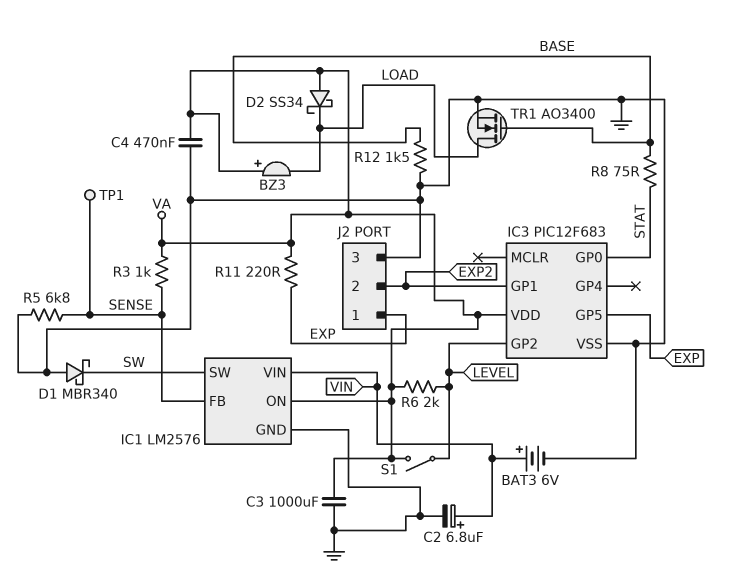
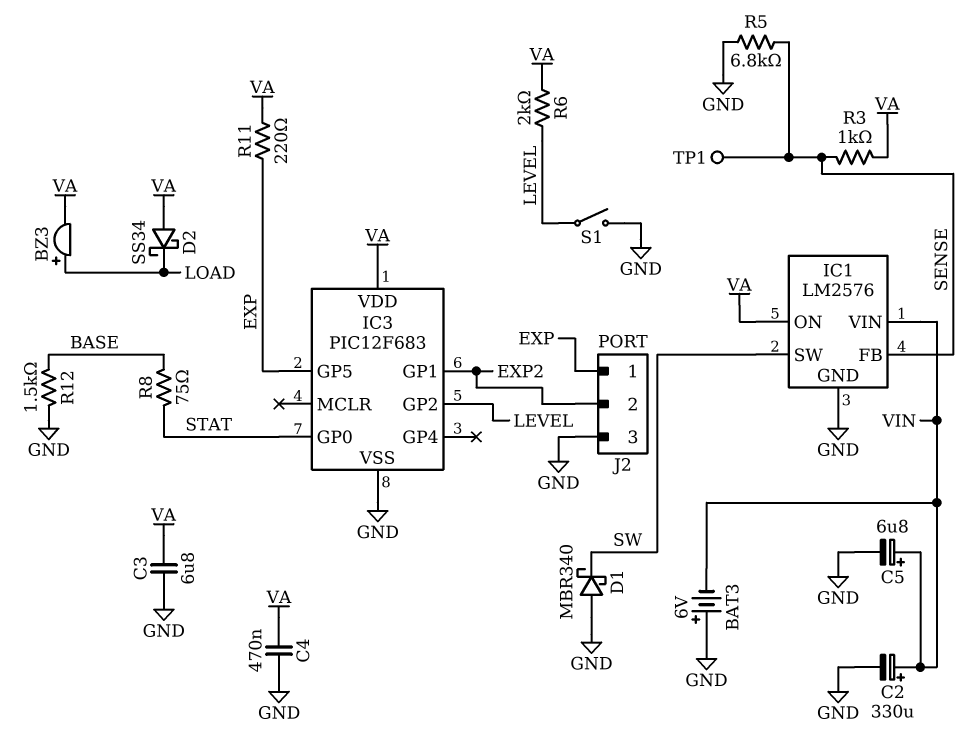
BAT3: 6V (plus VIN, minus GND) -> 6V (plus GND, minus VIN)
BZ3: buzzer (plus VA, minus LOAD) -> buzzer (plus LOAD, minus VA)
C2: 6.8uF (plus VIN, minus GND) -> 330uF (plus VIN, minus GND)
C3: 1000uF (GND, VA) -> 6.8uF (GND, VA)
C5: none -> 6.8uF (plus VIN, minus GND)
S1: switch (LEVEL, VA) -> switch (GND, LEVEL)
TR1: NMOS AO3400 (G BASE, D LOAD, S GND) -> none

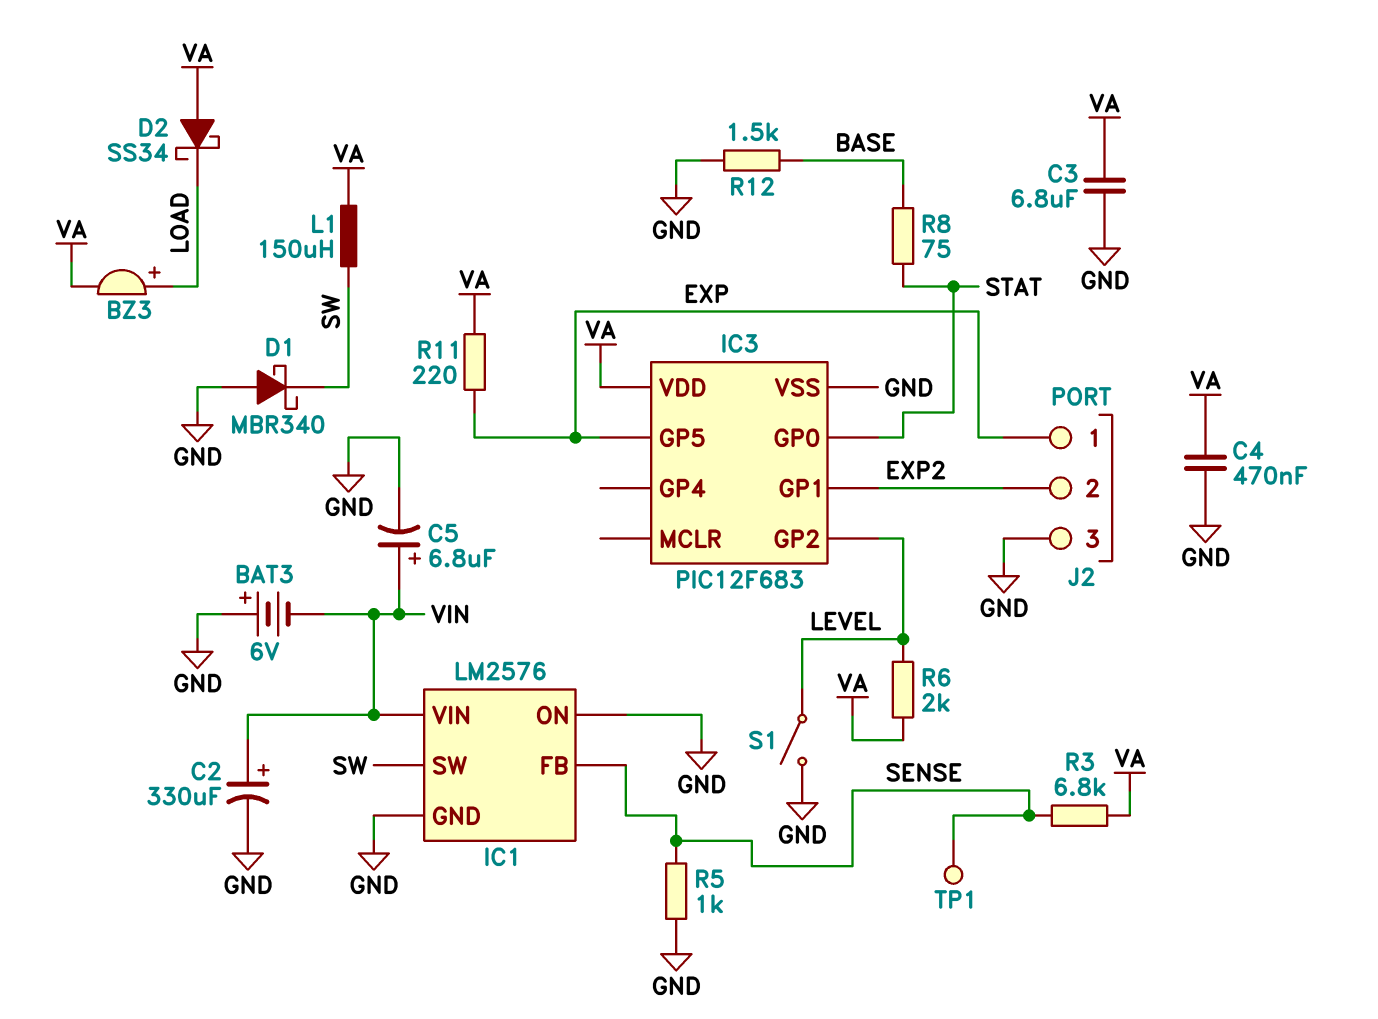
IC1 pin ON: VA -> GND
L1: none -> 150uH (SW, VA)
R3: 1k (SENSE, VA) -> 6.8k (SENSE, VA)
R5: 6.8k (GND, SENSE) -> 1k (GND, SENSE)

